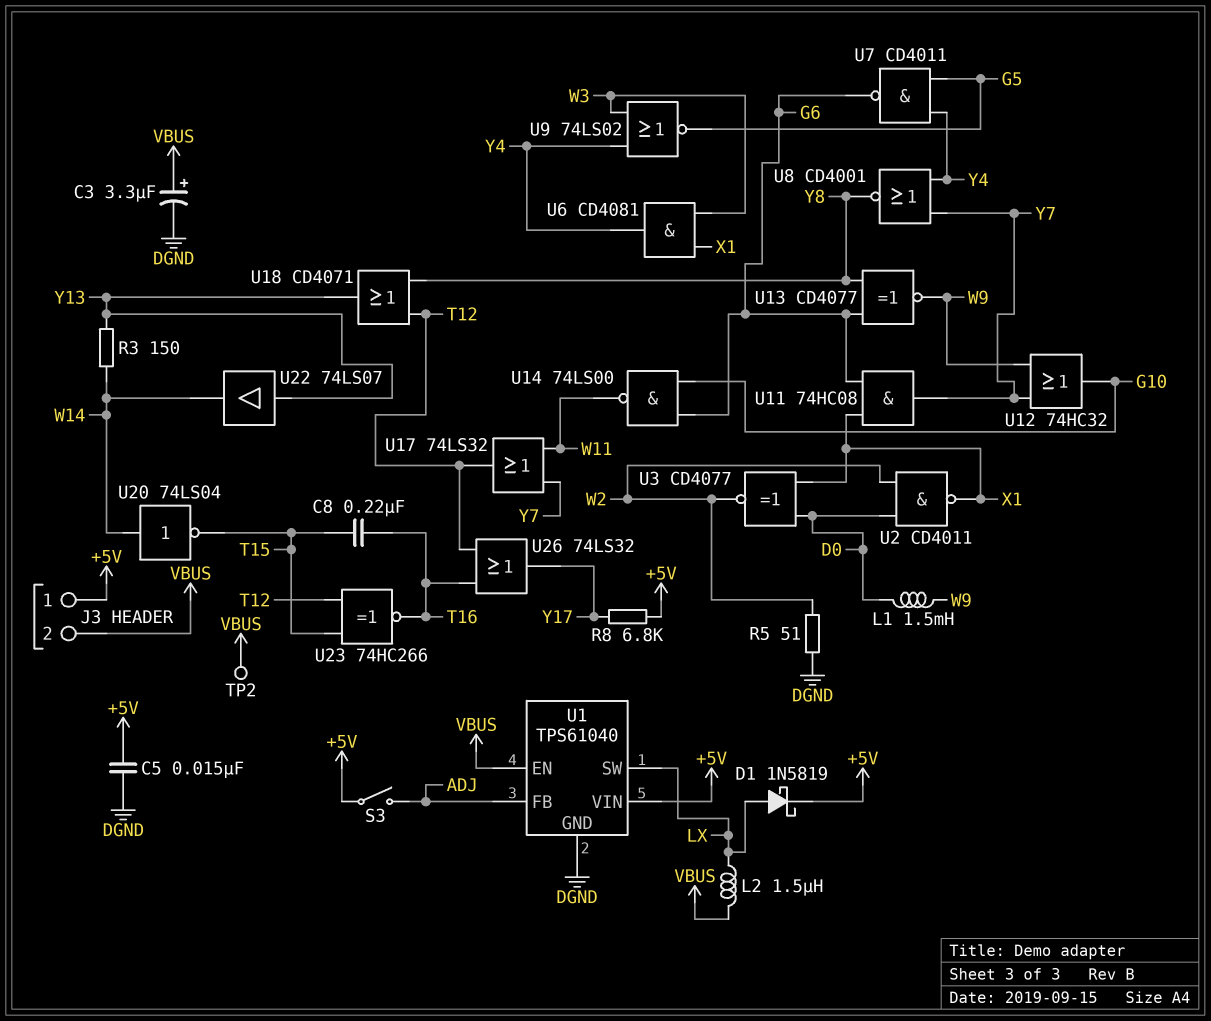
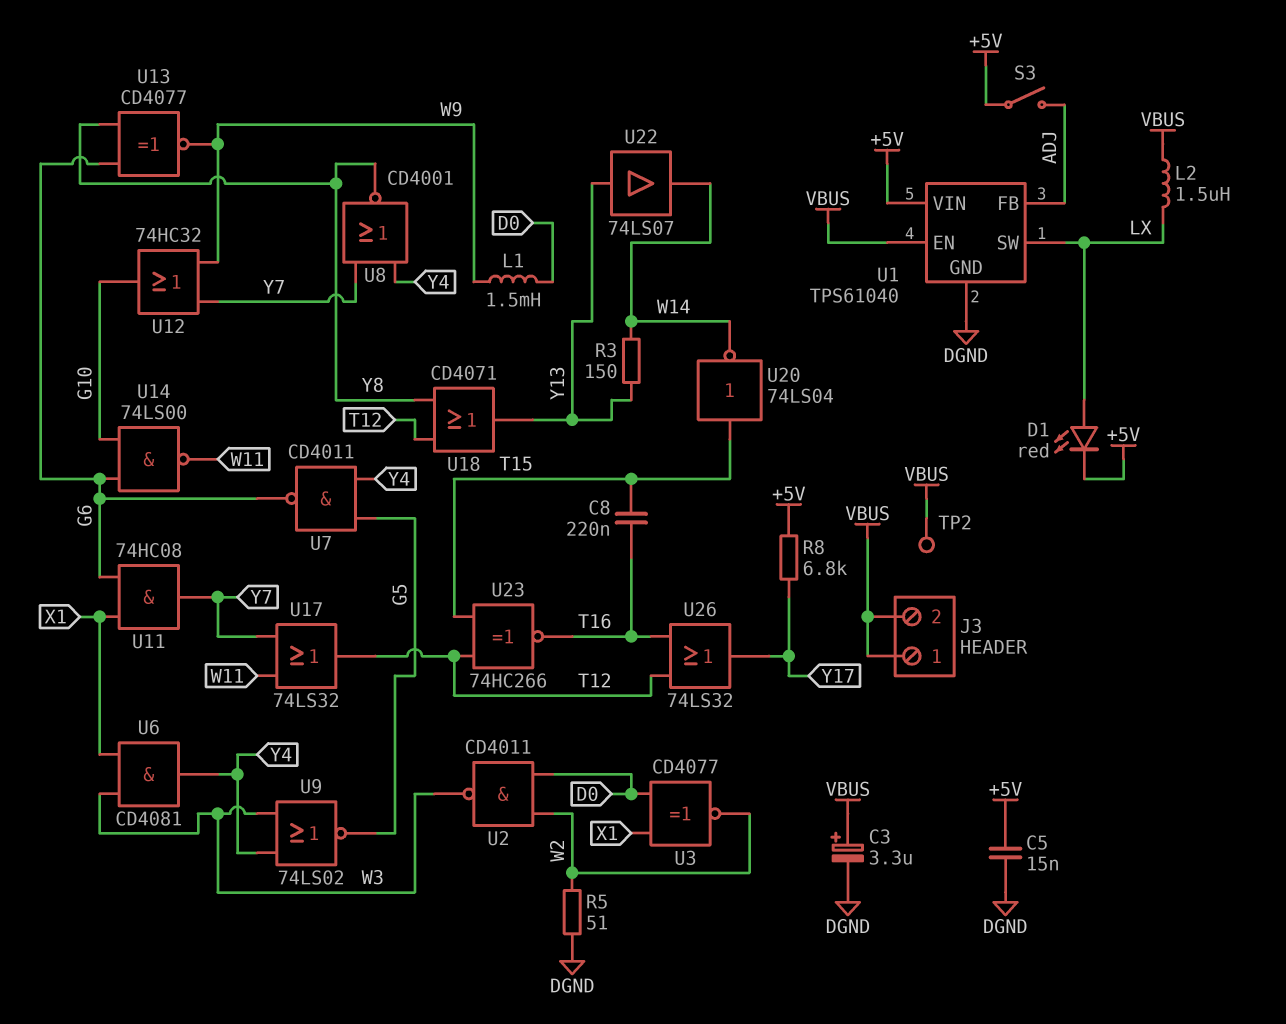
D1: schottky 1N5819 (A LX, K +5V) -> LED red (A LX, K +5V)
J3 pin 1: +5V -> VBUS
U2: NAND CD4011 (in D0, in W2, out X1) -> NAND CD4011 (in D0, in W2, out W3)
U20: NOT 74LS04 (in W14, out T15) -> NOT 74LS04 (in T15, out W14)

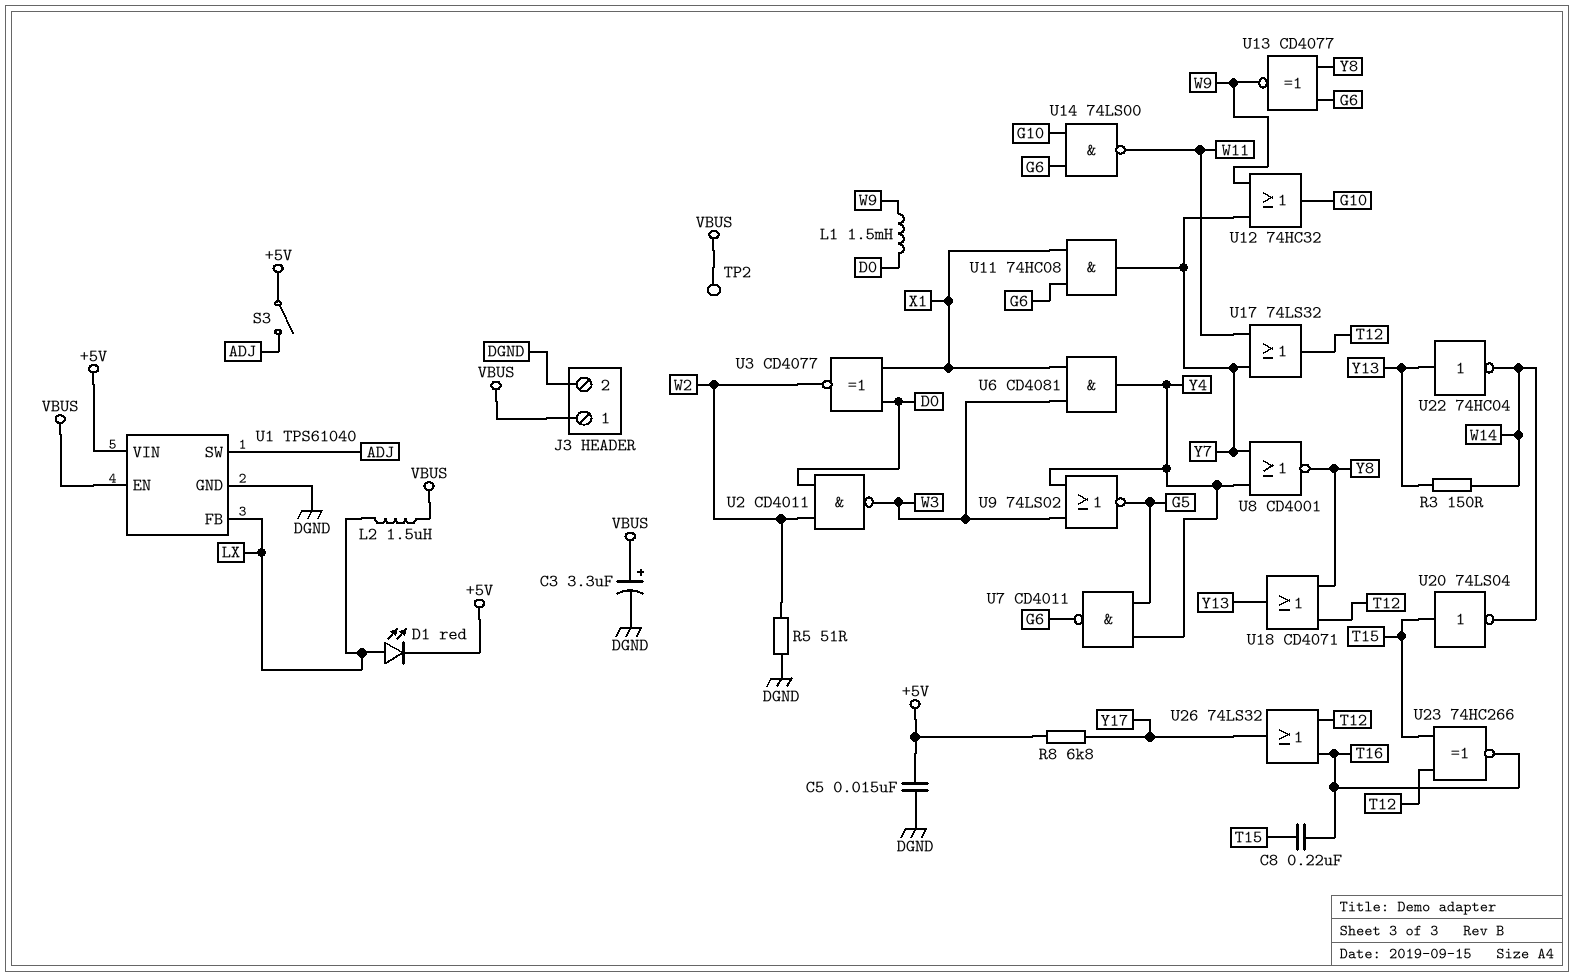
J3 pin 2: VBUS -> DGND
U1 pin FB: ADJ -> LX
U1 pin SW: LX -> ADJ
U22: buffer 74LS07 (in Y13, out W14) -> NOT 74HC04 (in Y13, out W14)

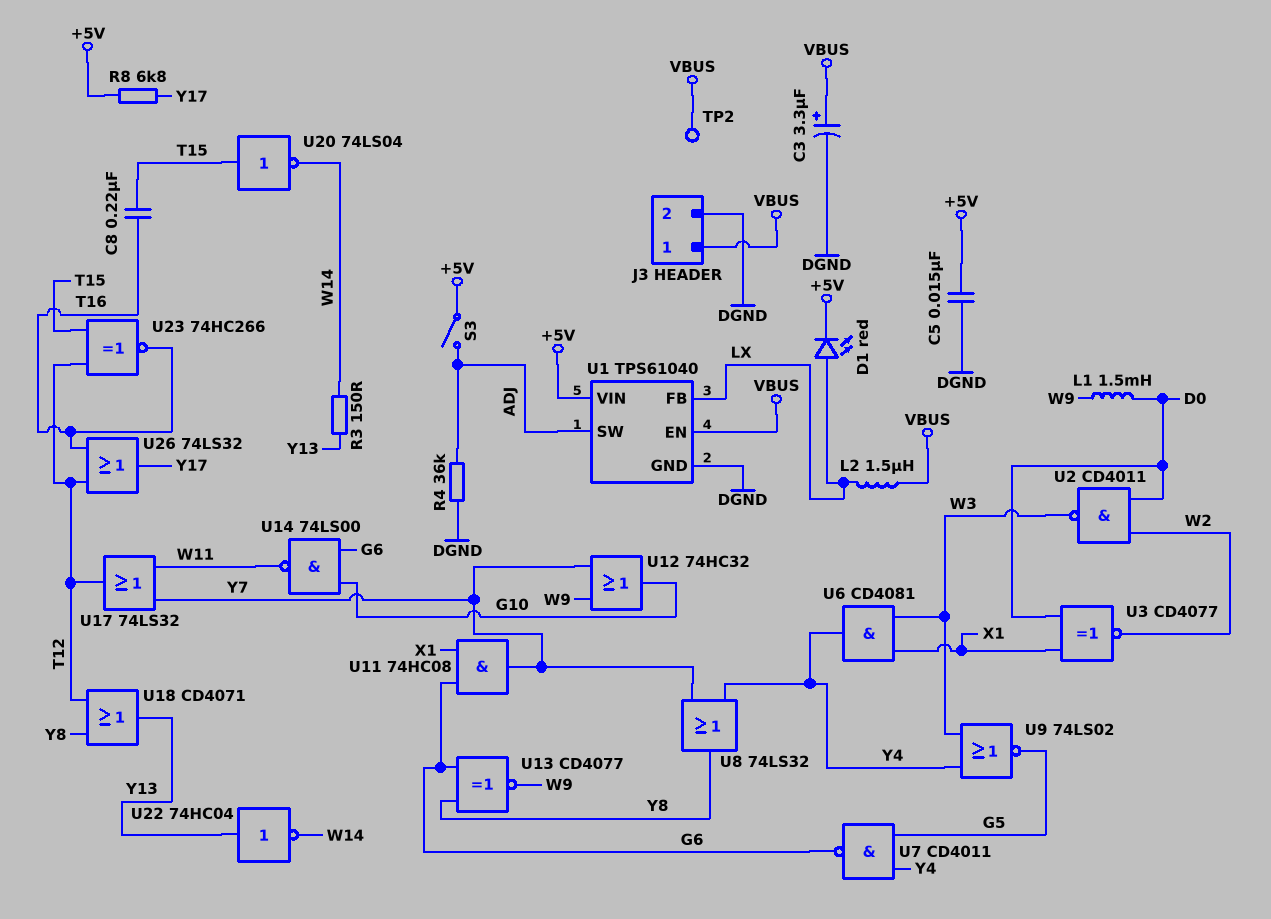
R4: none -> 36k (ADJ, DGND)
R5: 51 (DGND, W2) -> none
U8: NOR CD4001 (in Y4, in Y7, out Y8) -> OR 74LS32 (in Y4, in Y7, out Y8)

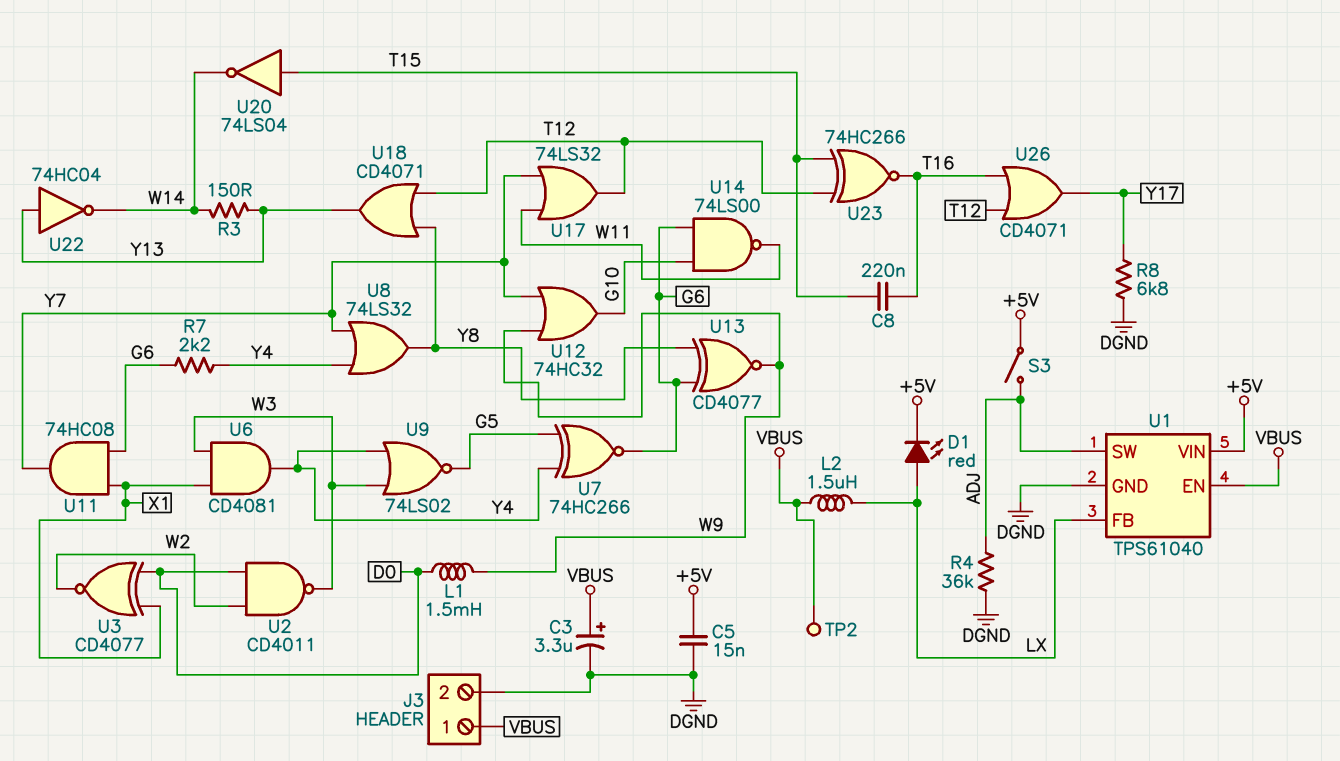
R7: none -> 2.2k (G6, Y4)
R8: 6.8k (+5V, Y17) -> 6.8k (DGND, Y17)
U7: NAND CD4011 (in G5, in Y4, out G6) -> XNOR 74HC266 (in G5, in Y4, out G6)
U26: OR 74LS32 (in T12, in T16, out Y17) -> OR CD4071 (in T12, in T16, out Y17)

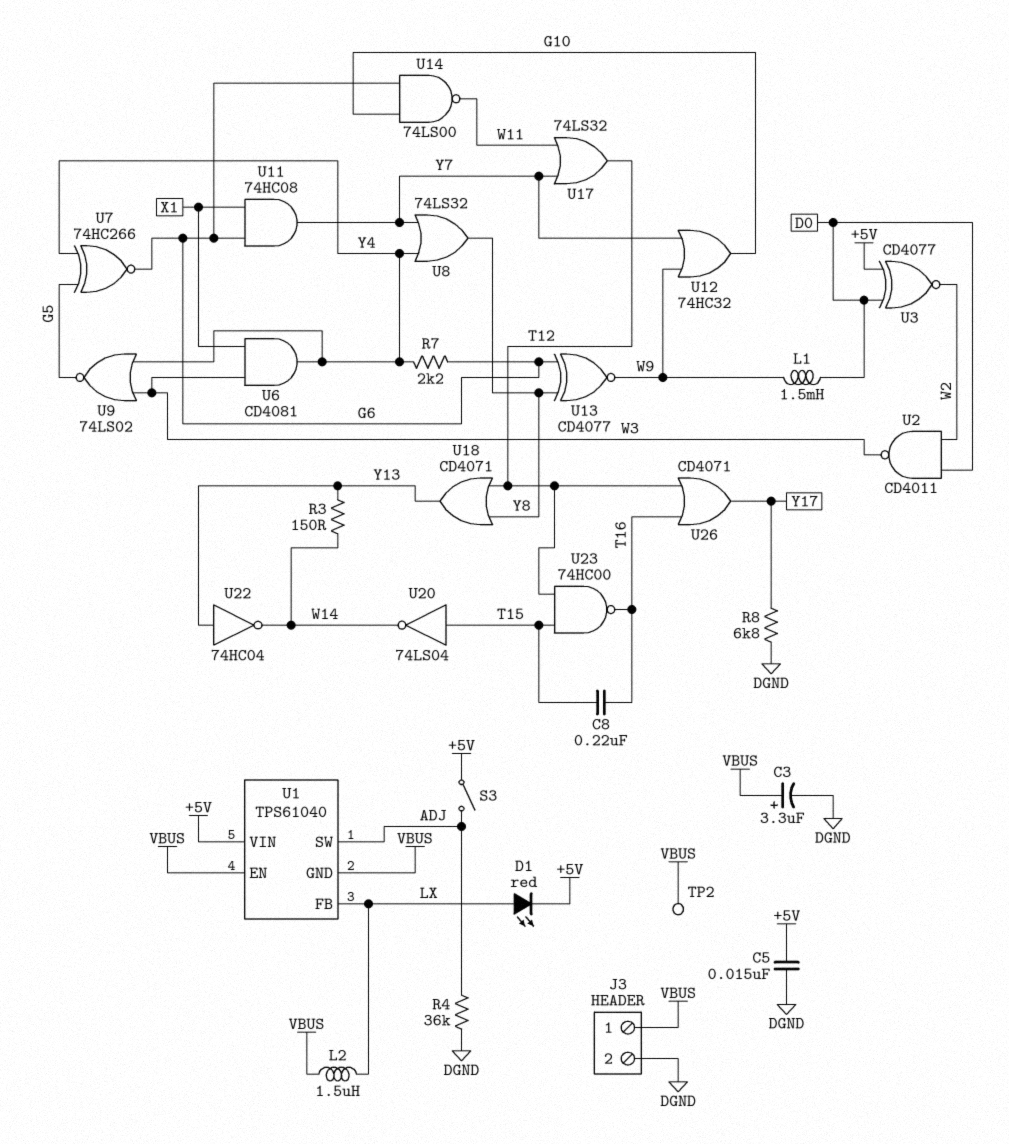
U1 pin GND: DGND -> VBUS
U3: XNOR CD4077 (in D0, in X1, out W2) -> XNOR CD4077 (in +5V, in D0, out W2)
U23: XNOR 74HC266 (in T12, in T15, out T16) -> NAND 74HC00 (in T12, in T15, out T16)

